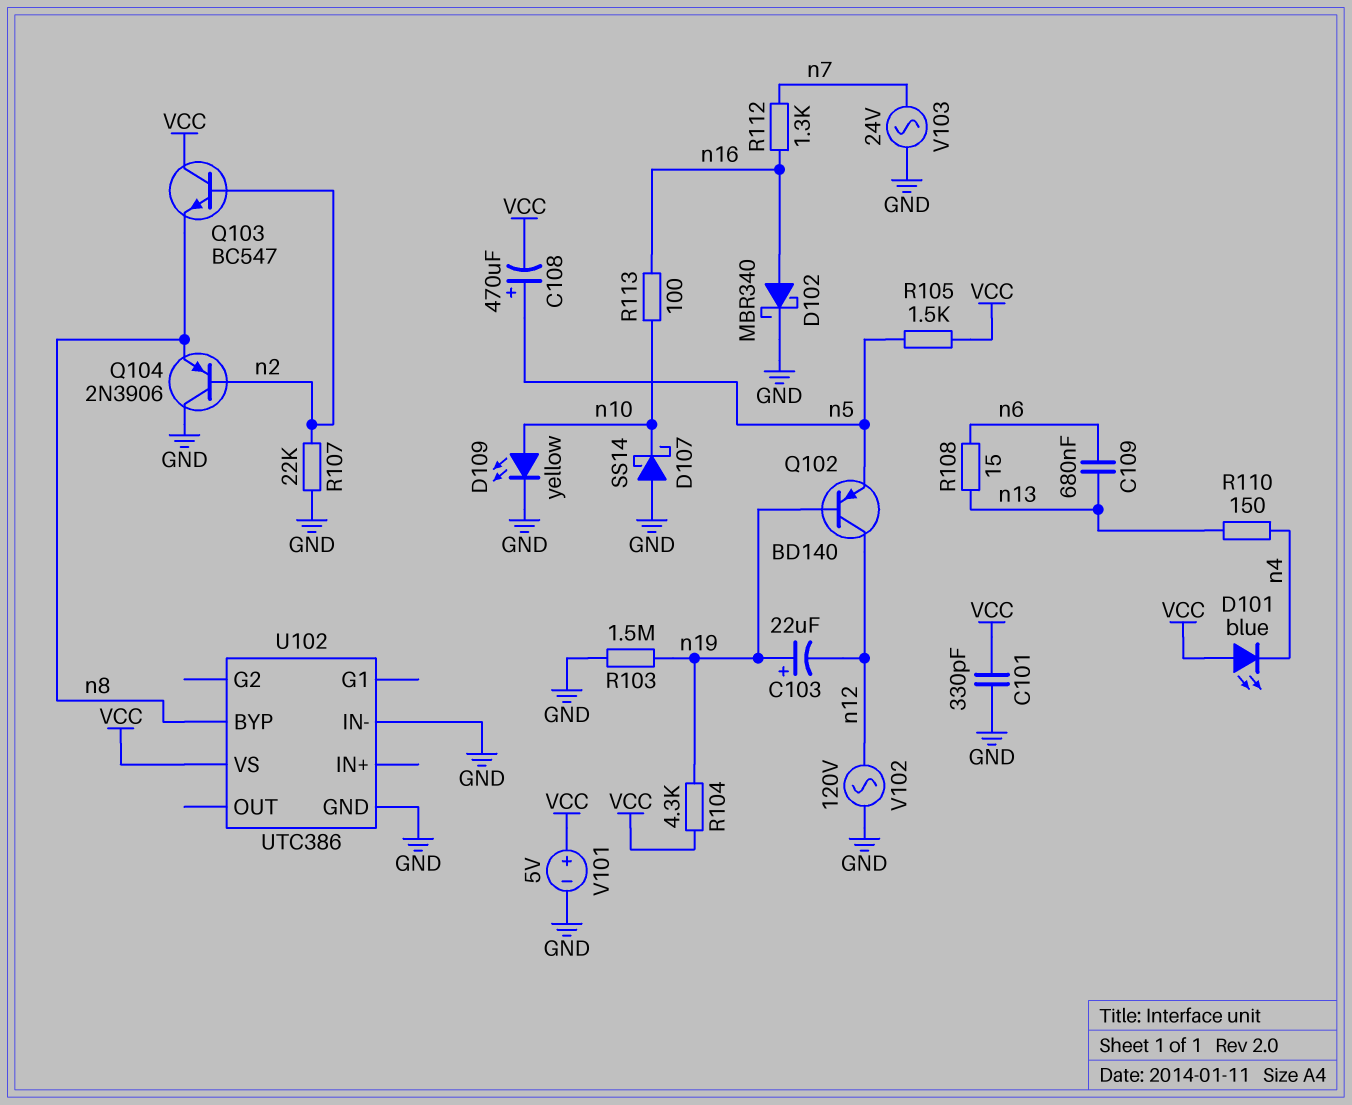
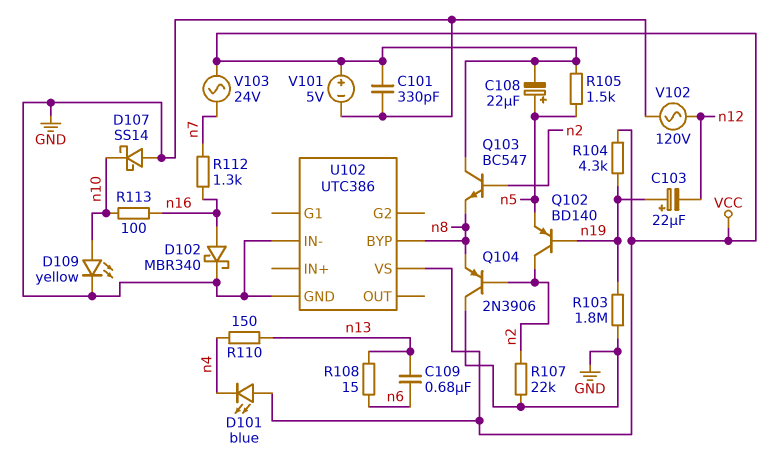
C108: 470uF (plus n5, minus VCC) -> 22uF (plus n5, minus VCC)
Q102: PNP BD140 (B n19, C n12, E n5) -> PNP BD140 (B n19, C n2, E n5)
R103: 1.5M (GND, n19) -> 1.8M (GND, n19)
V103: AC 24V (GND, n7) -> AC 24V (VCC, n7)

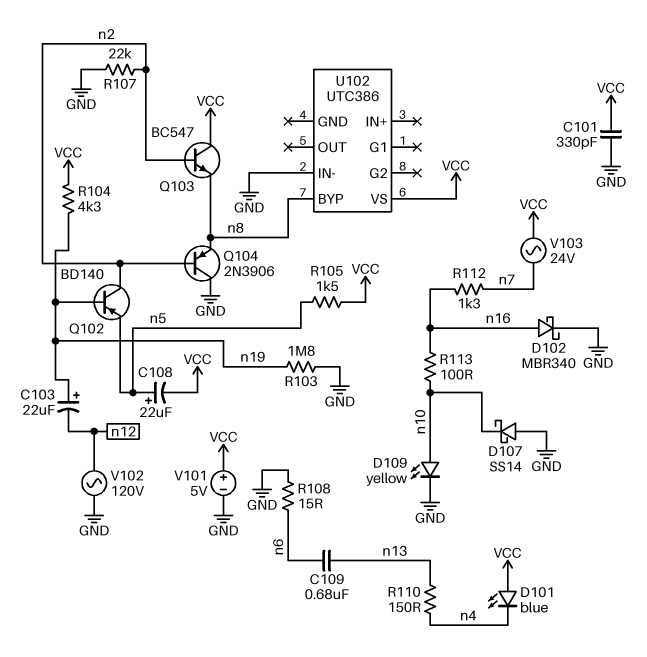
R108: 15 (n6, n13) -> 15 (GND, n6)
U102 pin GND: GND -> none

